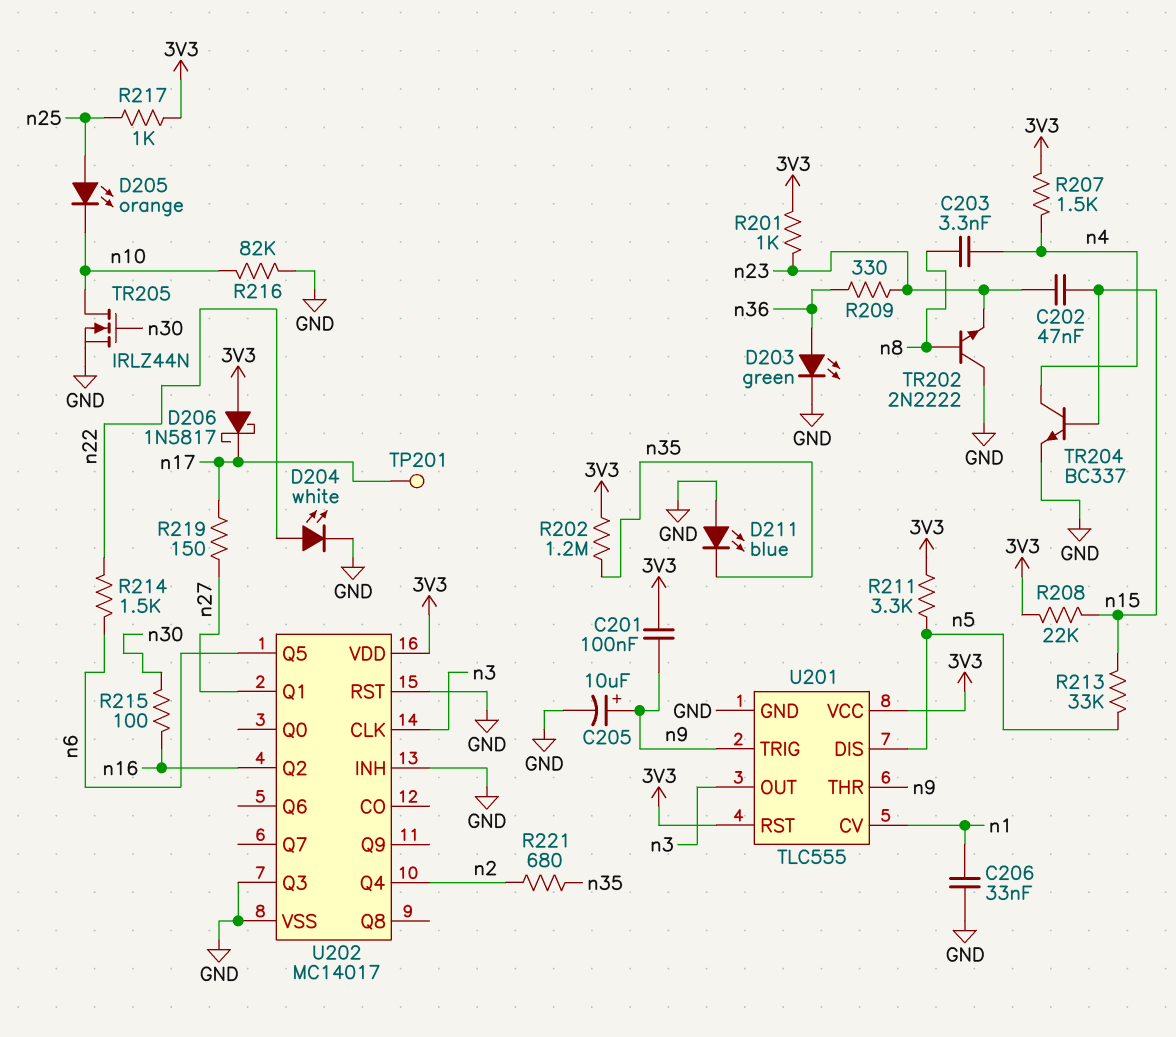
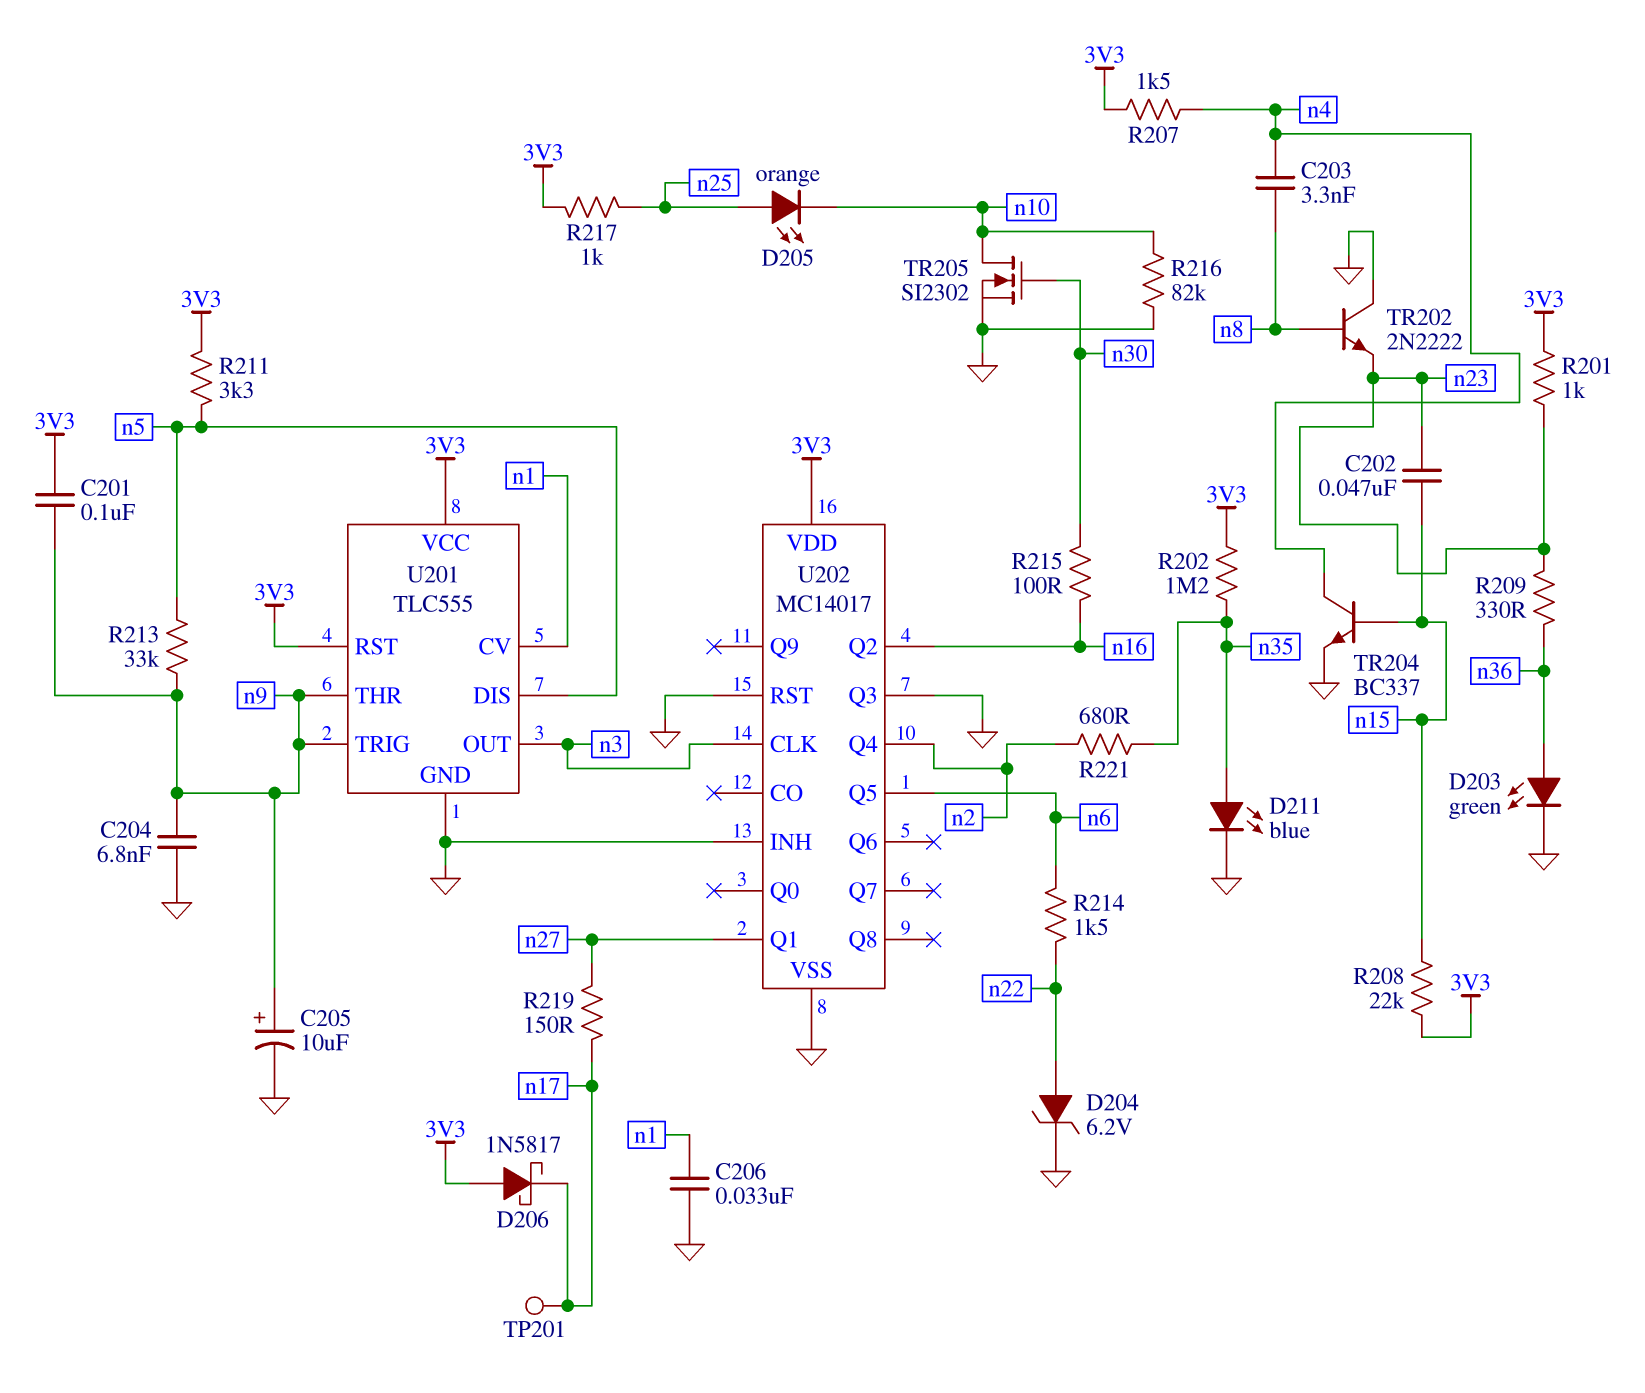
C204: none -> 6.8nF (GND, n9)
D204: LED white (A n22, K GND) -> zener 6.2V (A n22, K GND)
D211: LED blue (A GND, K n35) -> LED blue (A n35, K GND)
R213: 33k (n5, n15) -> 33k (n5, n9)
TR205: NMOS IRLZ44N (G n30, D n10, S GND) -> NMOS SI2302 (G n30, D n10, S GND)

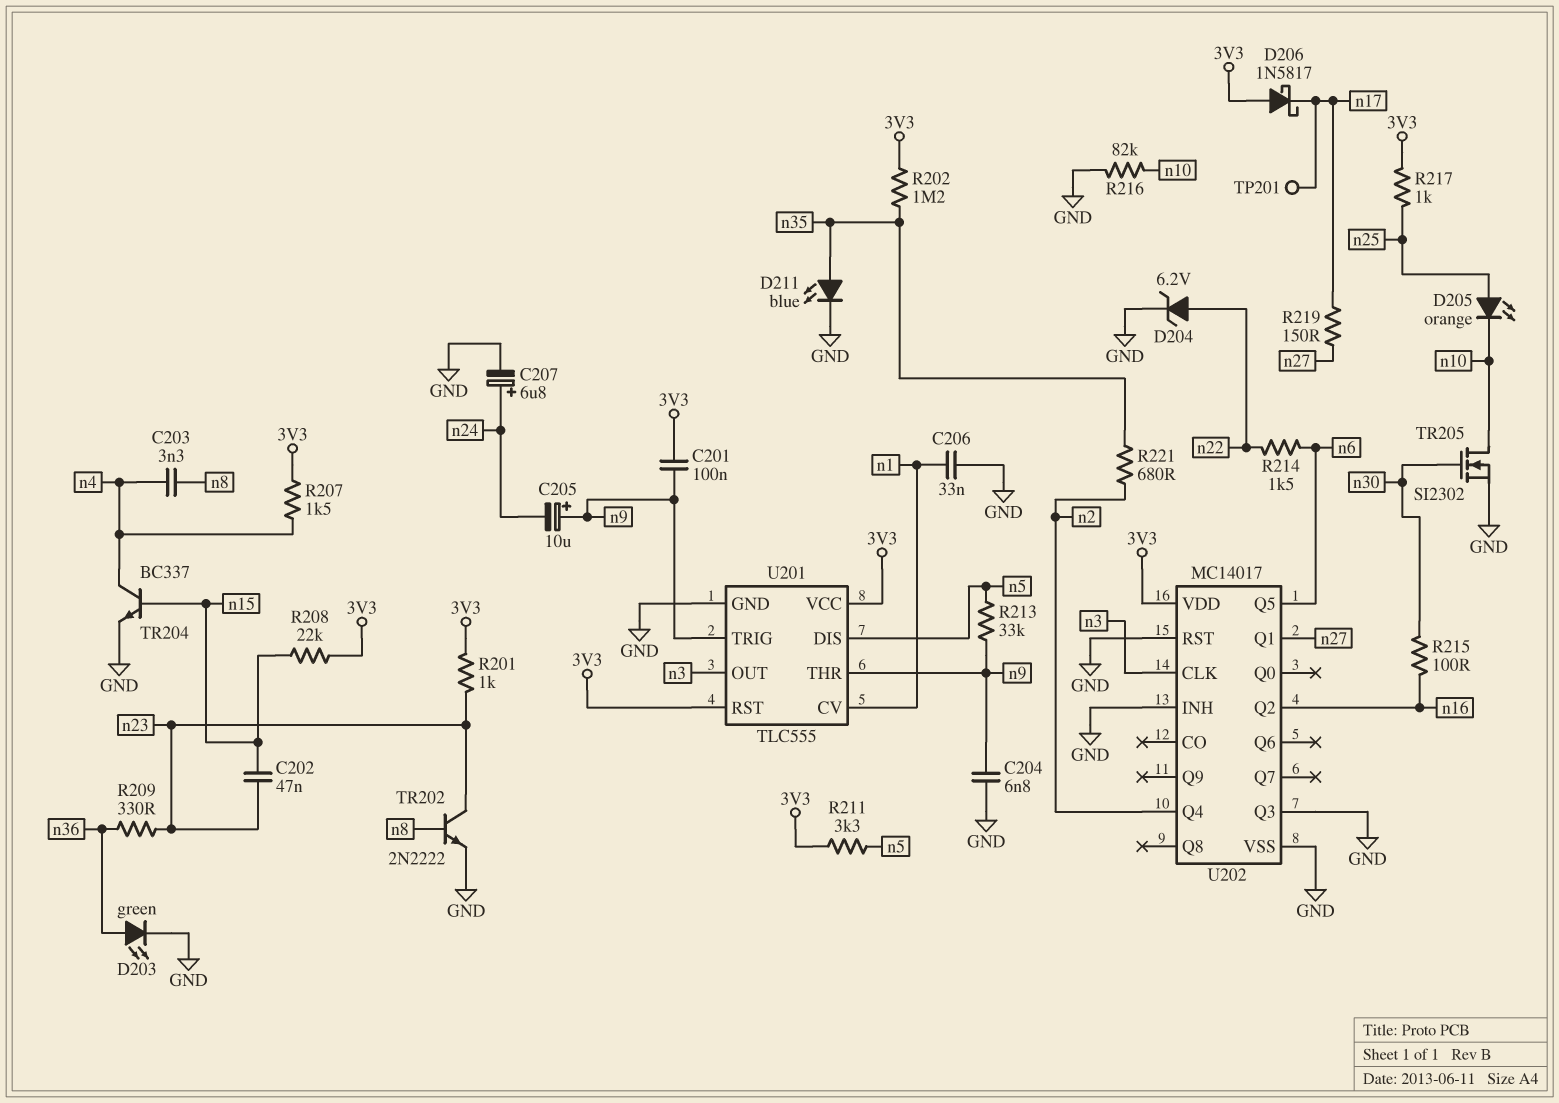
C205: 10uF (plus n9, minus GND) -> 10uF (plus n9, minus n24)
C207: none -> 6.8uF (plus n24, minus GND)
TR202: NPN 2N2222 (B n8, C GND, E n23) -> NPN 2N2222 (B n8, C n23, E GND)

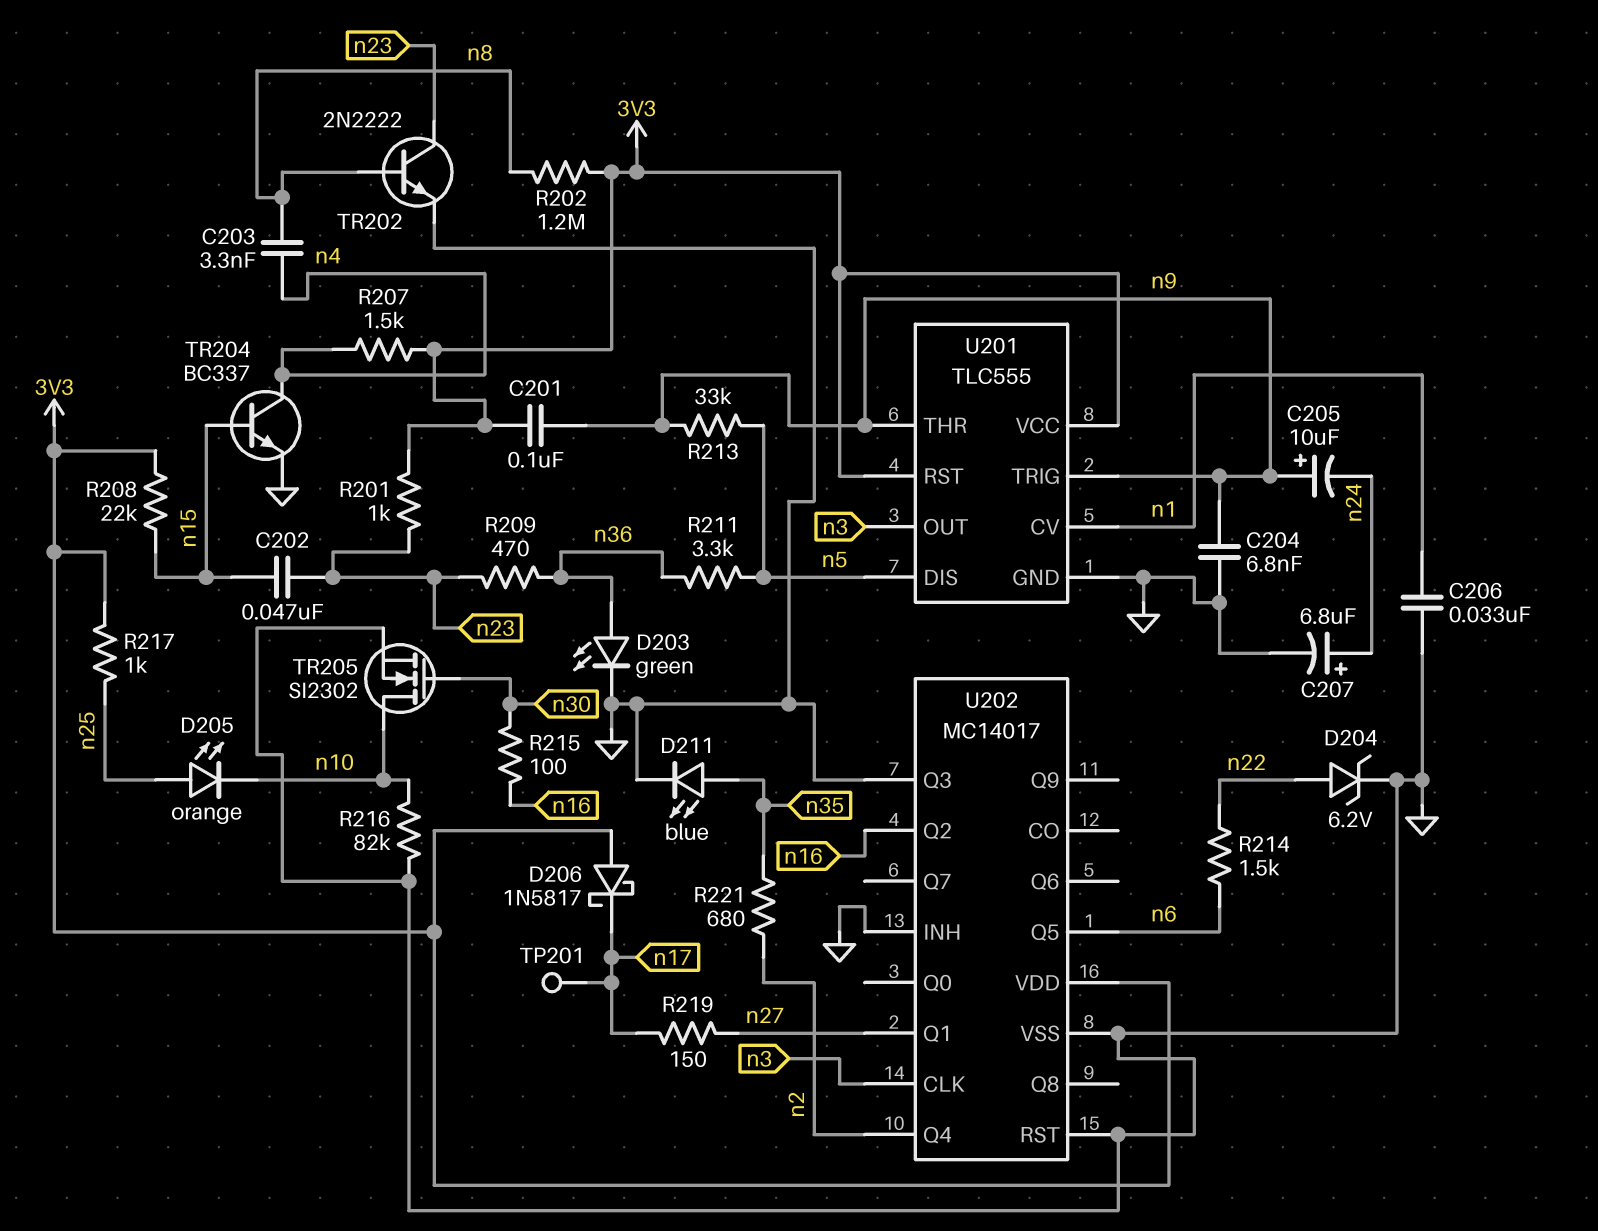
R202: 1.2M (3V3, n35) -> 1.2M (3V3, n8)
R209: 330 (n23, n36) -> 470 (n23, n36)
R211: 3.3k (3V3, n5) -> 3.3k (n5, n36)

